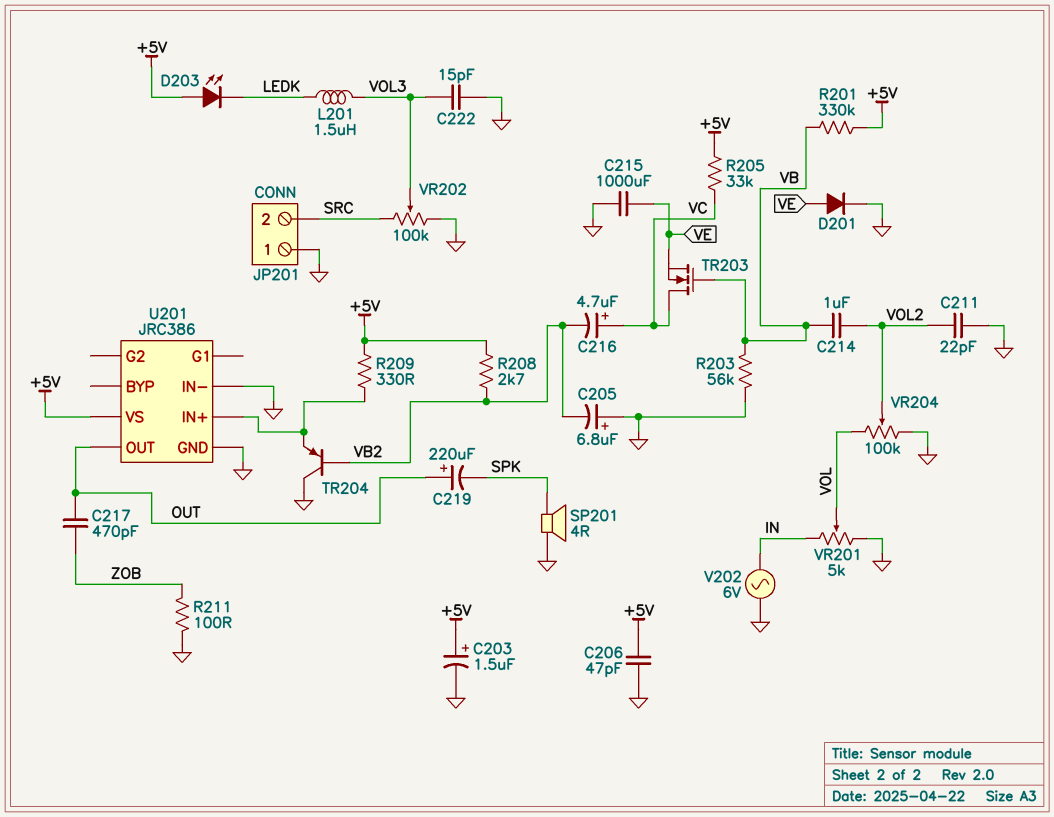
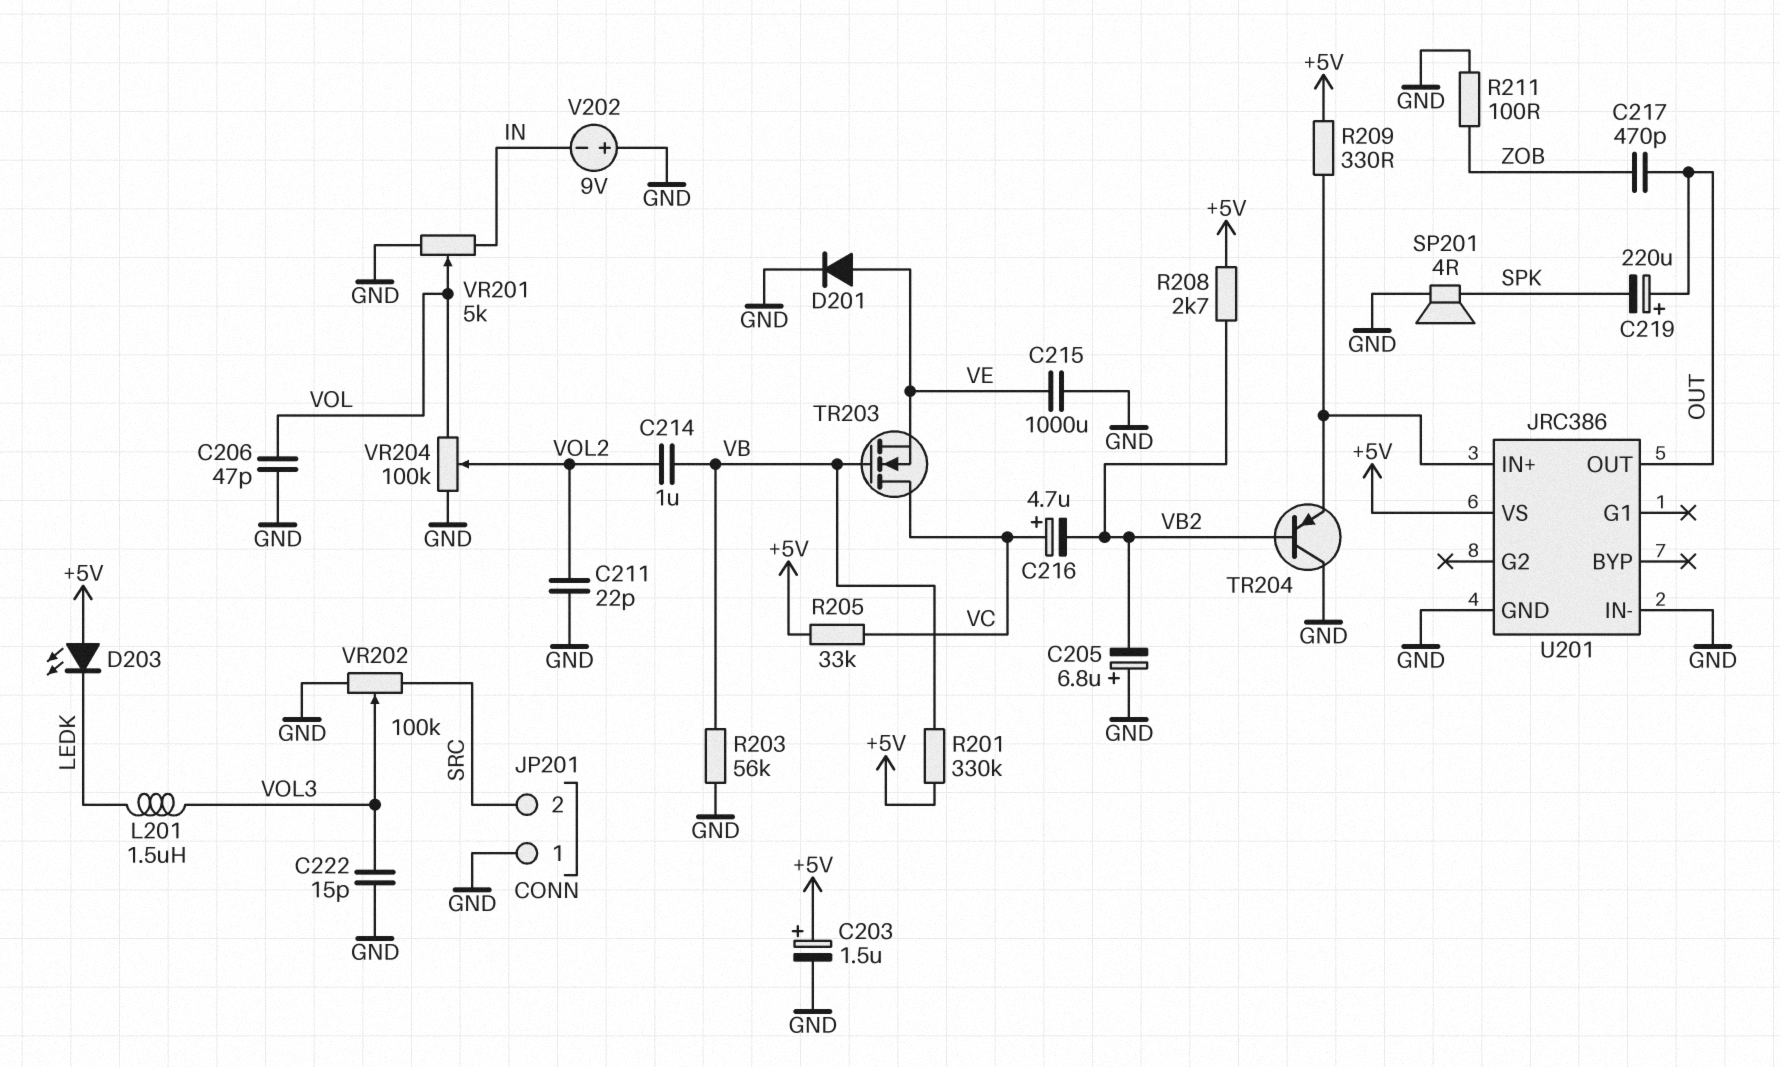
C206: 47pF (+5V, GND) -> 47pF (GND, VOL)
V202: AC 6V (GND, IN) -> 9V (plus GND, minus IN)

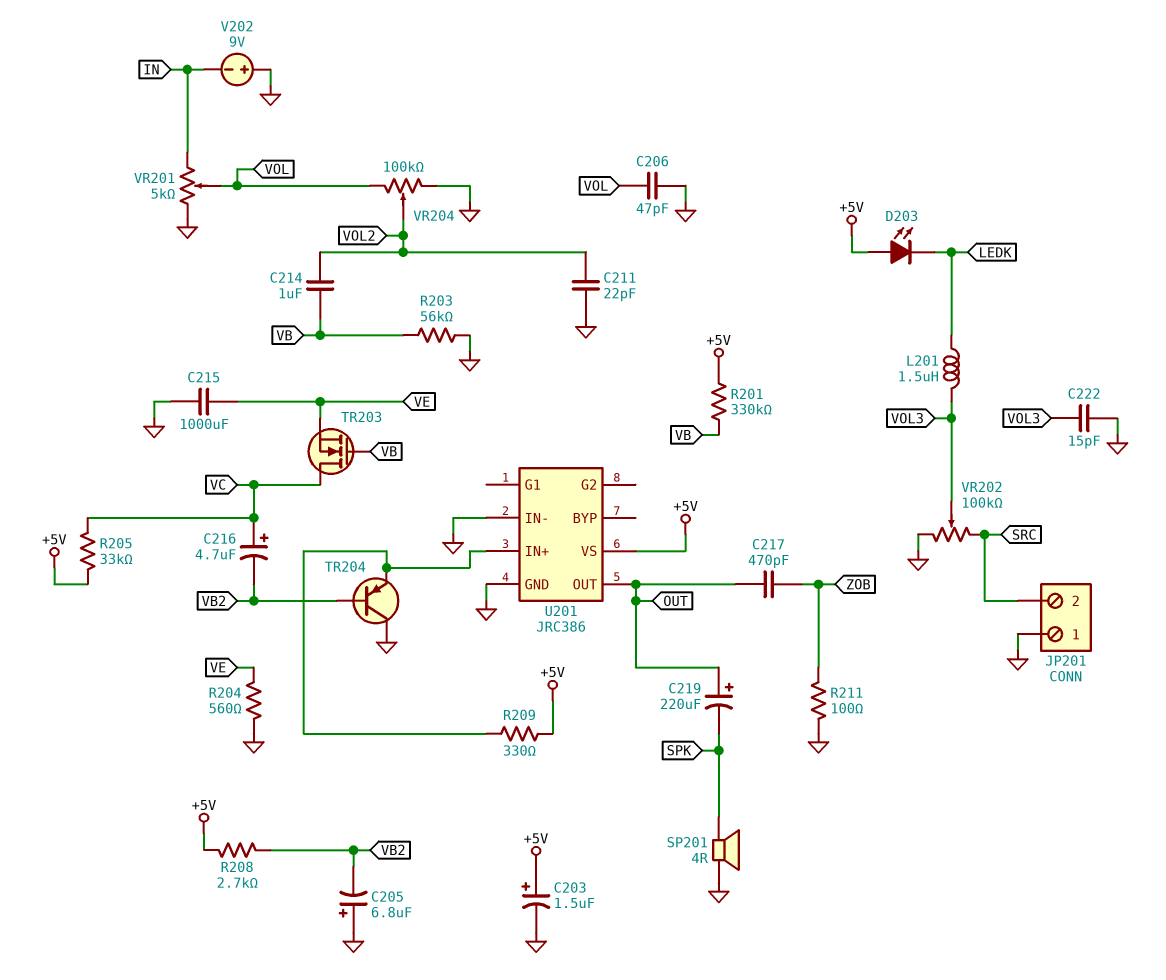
D201: diode (A VE, K GND) -> none
R204: none -> 560 (GND, VE)

